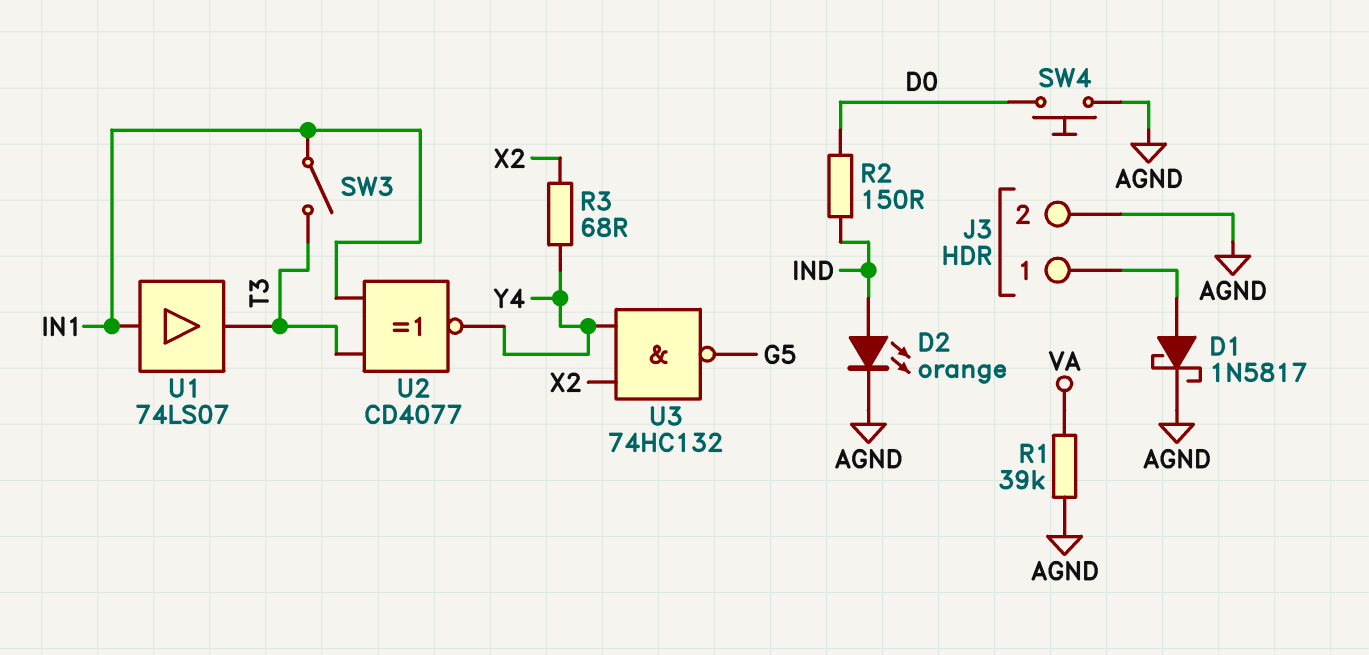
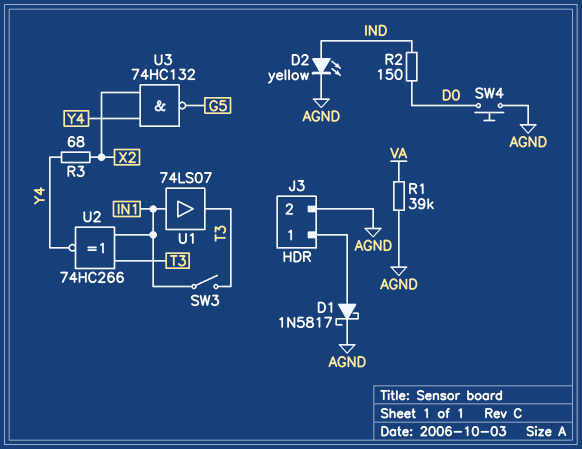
D2: LED orange (A IND, K AGND) -> LED yellow (A IND, K AGND)
U2: XNOR CD4077 (in IN1, in T3, out Y4) -> XNOR 74HC266 (in IN1, in T3, out Y4)

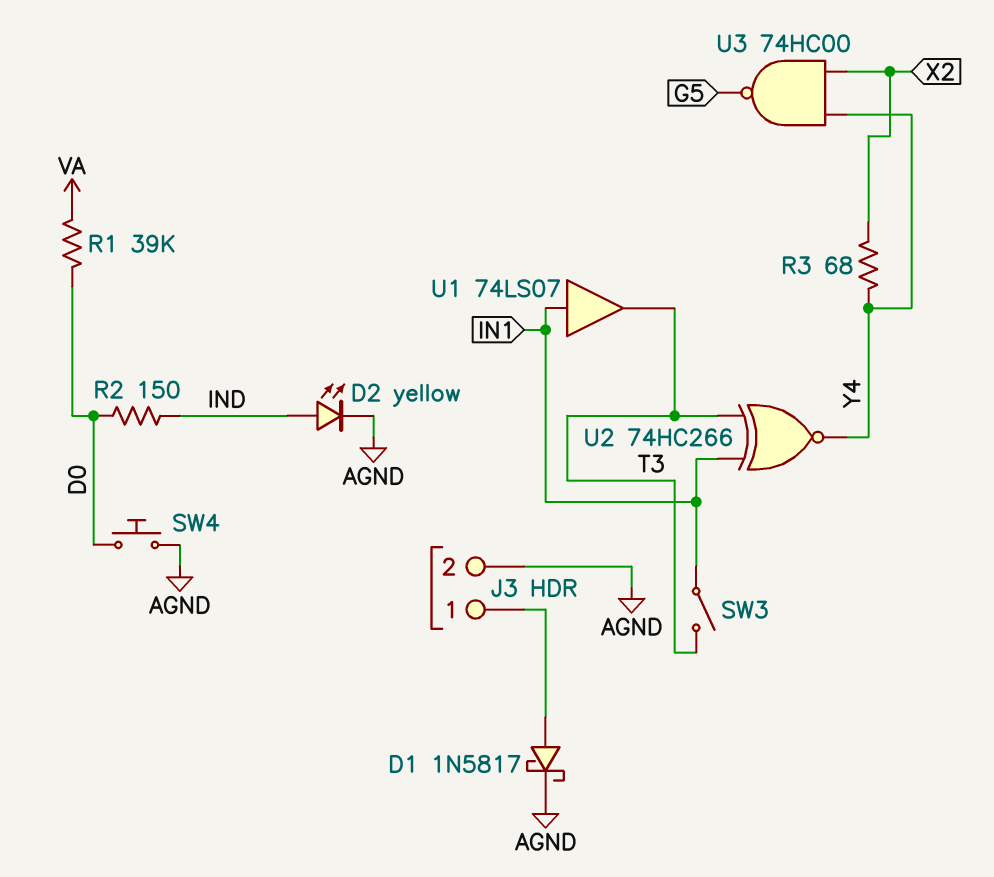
R1: 39k (AGND, VA) -> 39k (D0, VA)
U3: NAND 74HC132 (in X2, in Y4, out G5) -> NAND 74HC00 (in X2, in Y4, out G5)

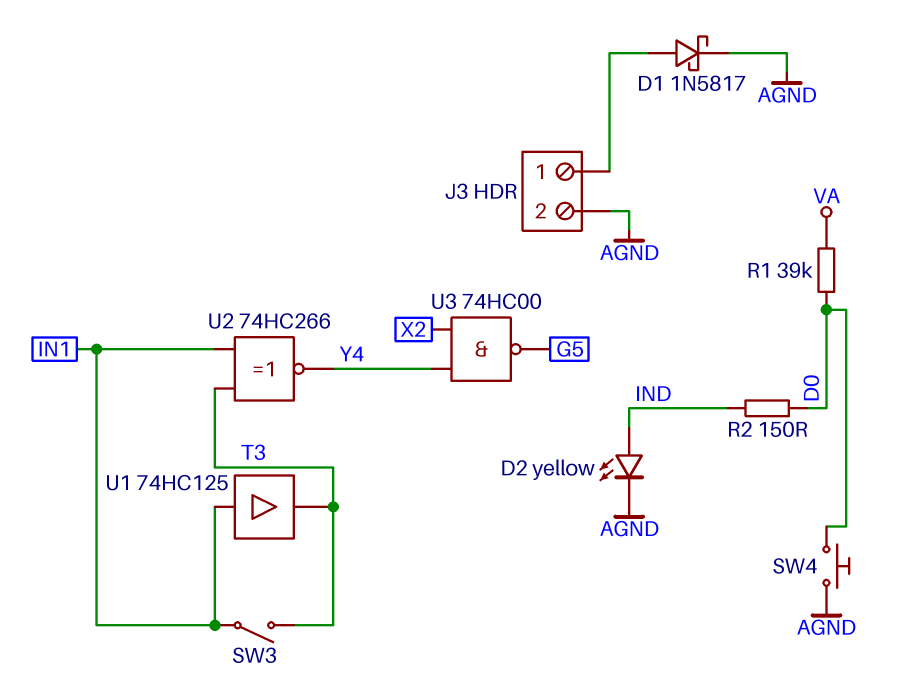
R3: 68 (X2, Y4) -> none
U1: buffer 74LS07 (in IN1, out T3) -> buffer 74HC125 (in IN1, out T3)

